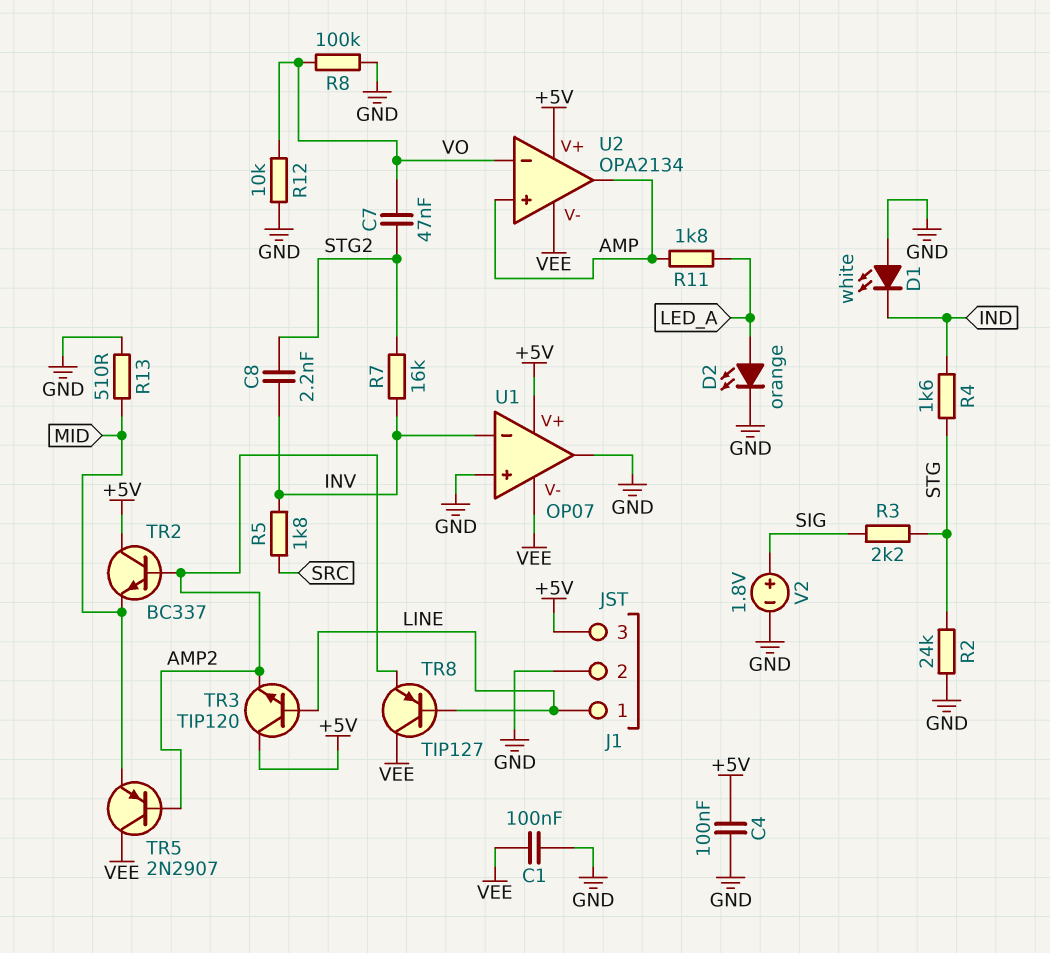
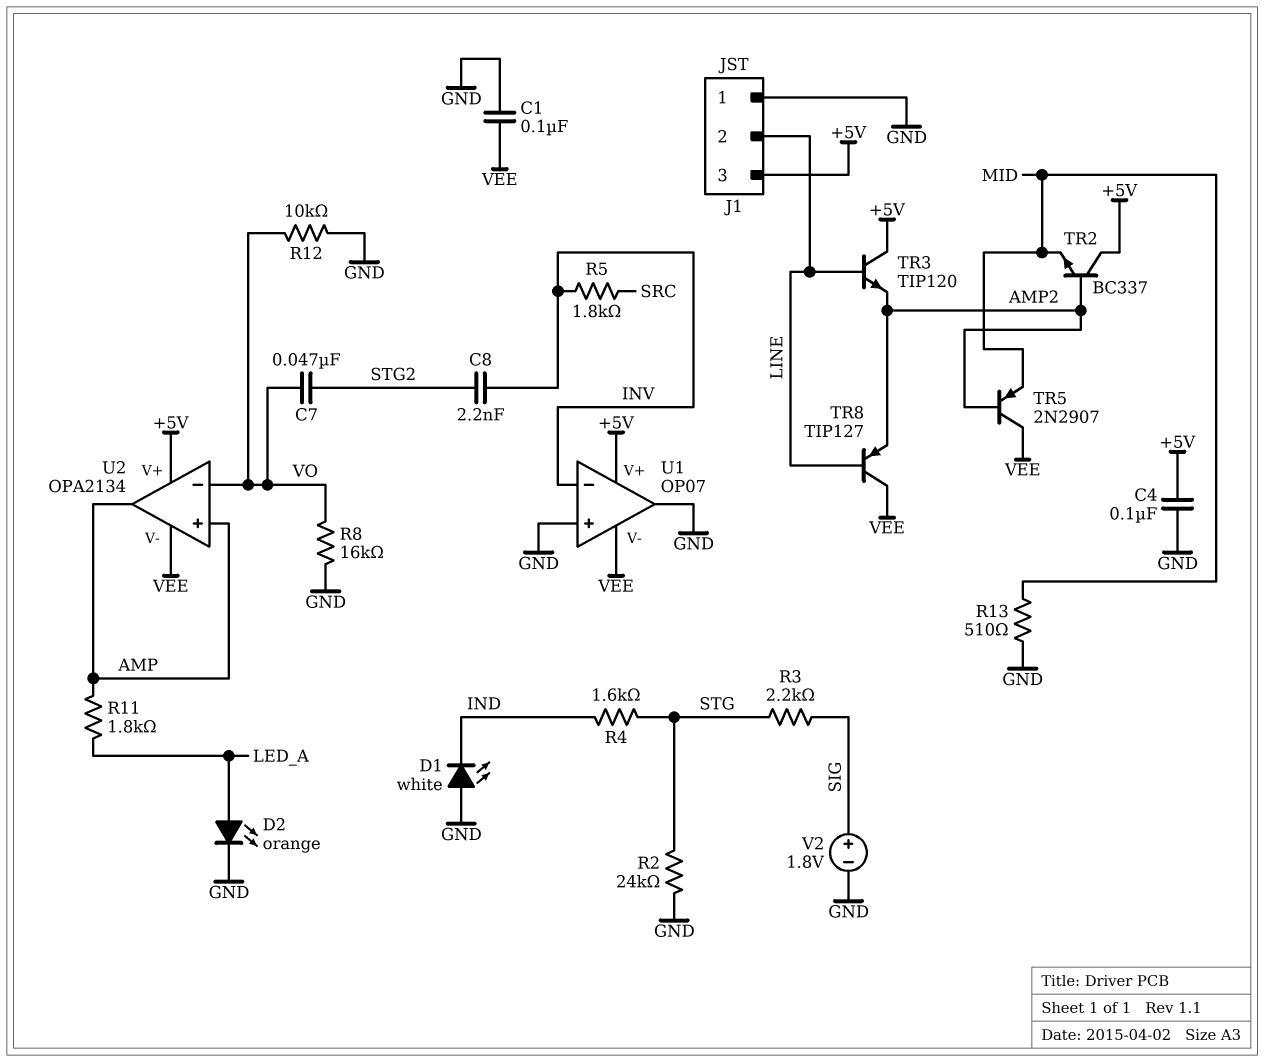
J1 pin 1: LINE -> GND
J1 pin 2: GND -> LINE
R7: 16k (INV, STG2) -> none
R8: 100k (GND, VO) -> 16k (GND, VO)

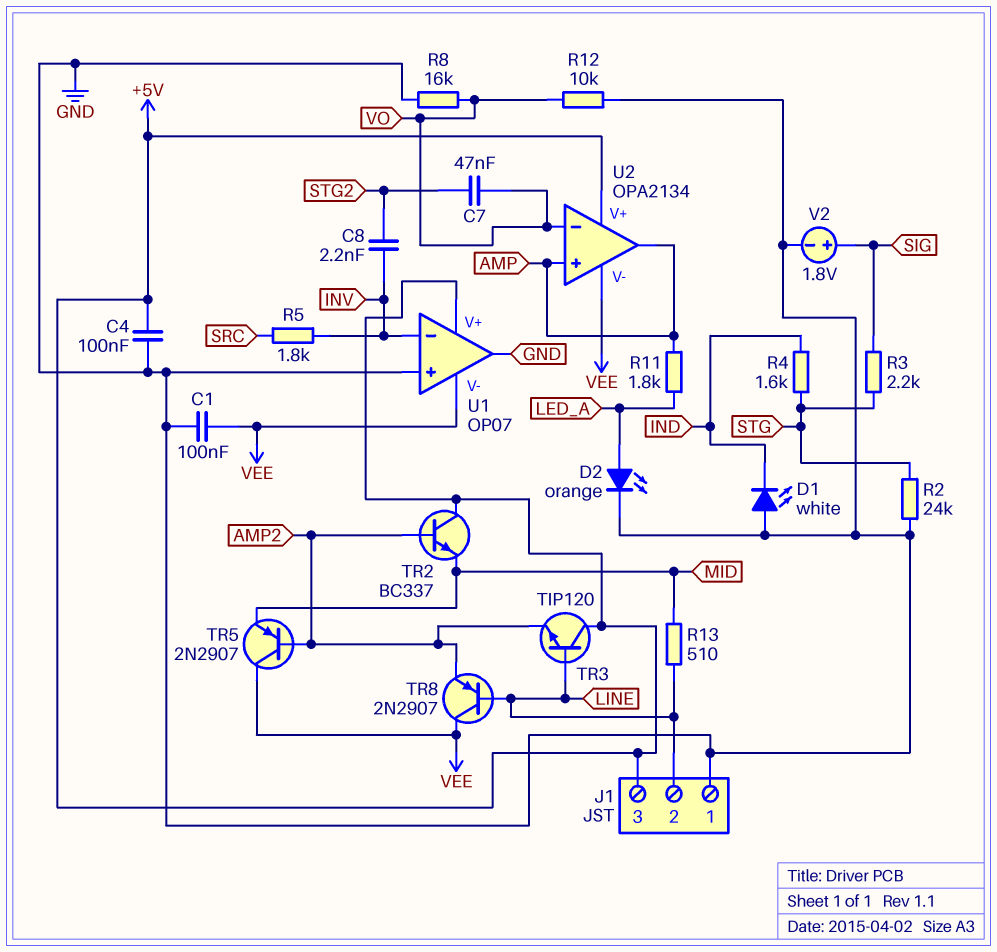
R13: 510 (GND, MID) -> 510 (LINE, MID)
TR8: PNP TIP127 (B LINE, C VEE, E AMP2) -> PNP 2N2907 (B LINE, C VEE, E AMP2)

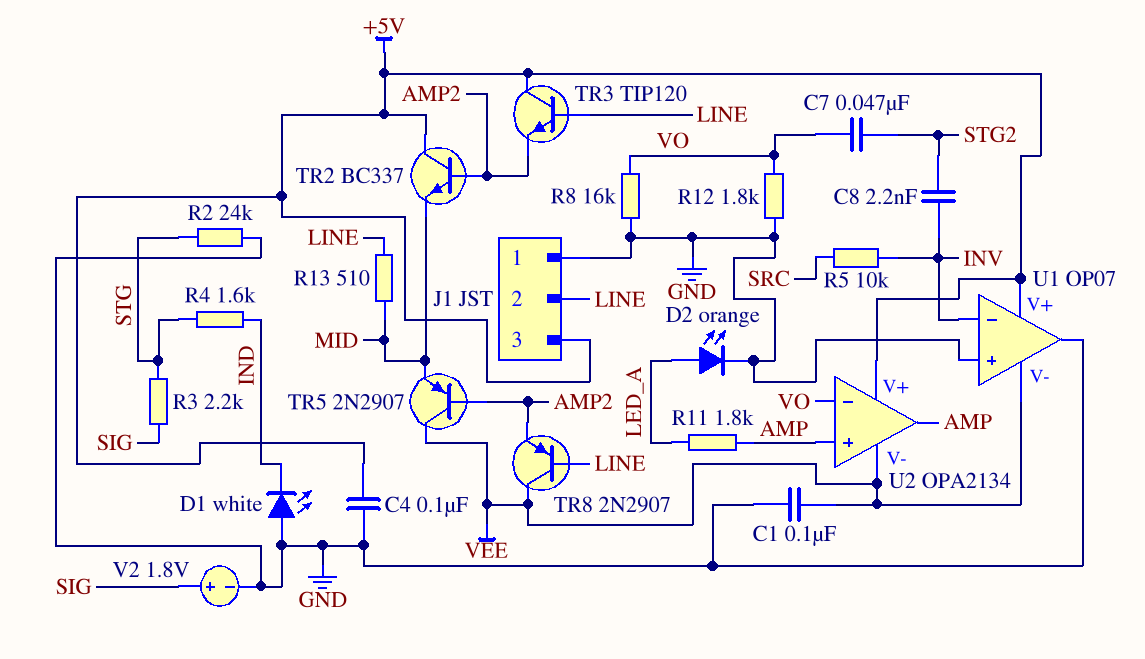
R5: 1.8k (INV, SRC) -> 10k (INV, SRC)
R12: 10k (GND, VO) -> 1.8k (GND, VO)

